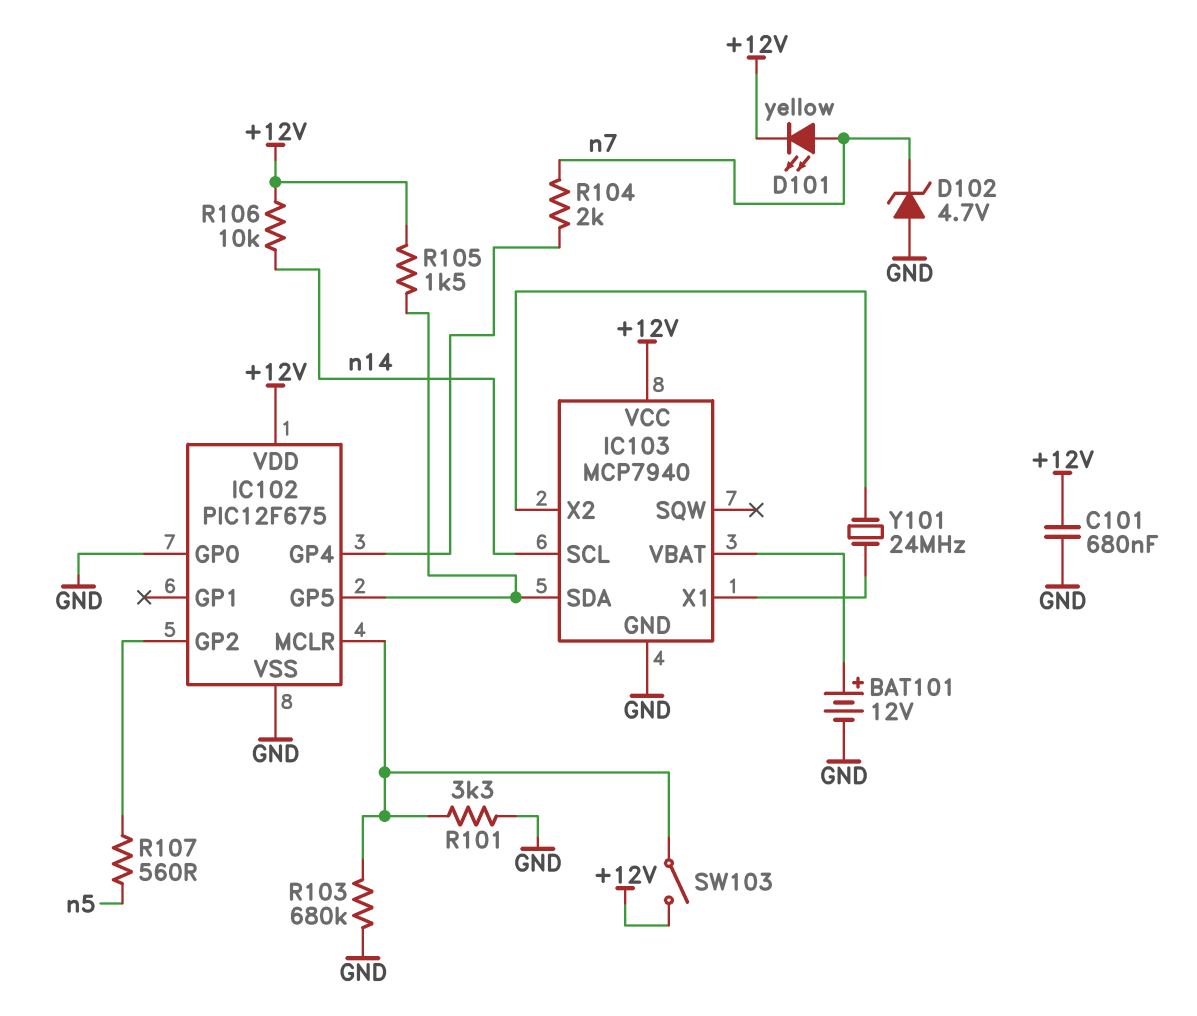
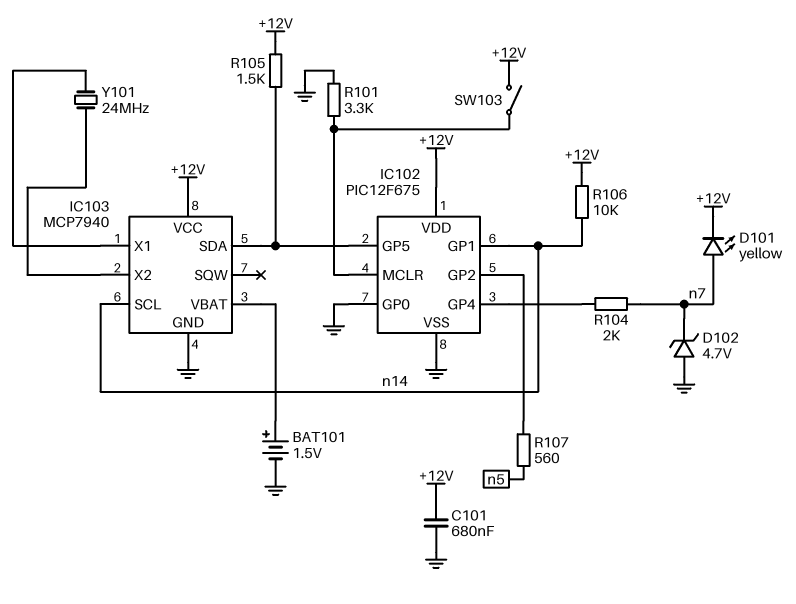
BAT101: 12V (plus IC103/VBAT, minus GND) -> 1.5V (plus IC103/VBAT, minus GND)
IC102 pin GP1: none -> n14
R103: 680k (GND, IC102/MCLR) -> none

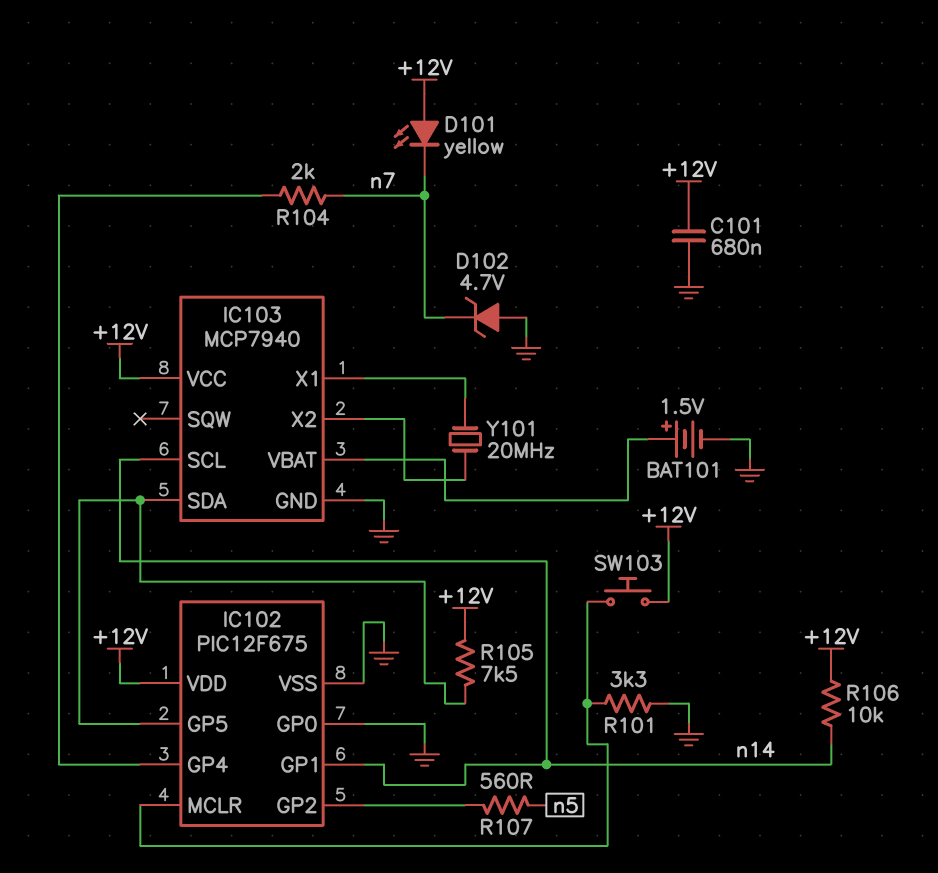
D101: LED yellow (A n7, K +12V) -> LED yellow (A +12V, K n7)
R105: 1.5k (+12V, IC102/GP5) -> 7.5k (+12V, IC102/GP5)
SW103: switch (+12V, IC102/MCLR) -> button (+12V, IC102/MCLR)
Y101: 24MHz (IC103/X1, IC103/X2) -> 20MHz (IC103/X1, IC103/X2)

